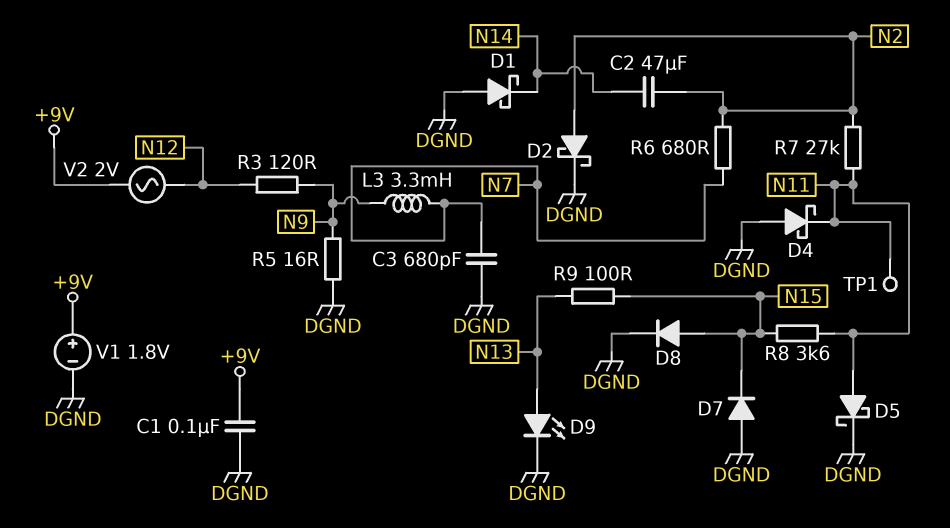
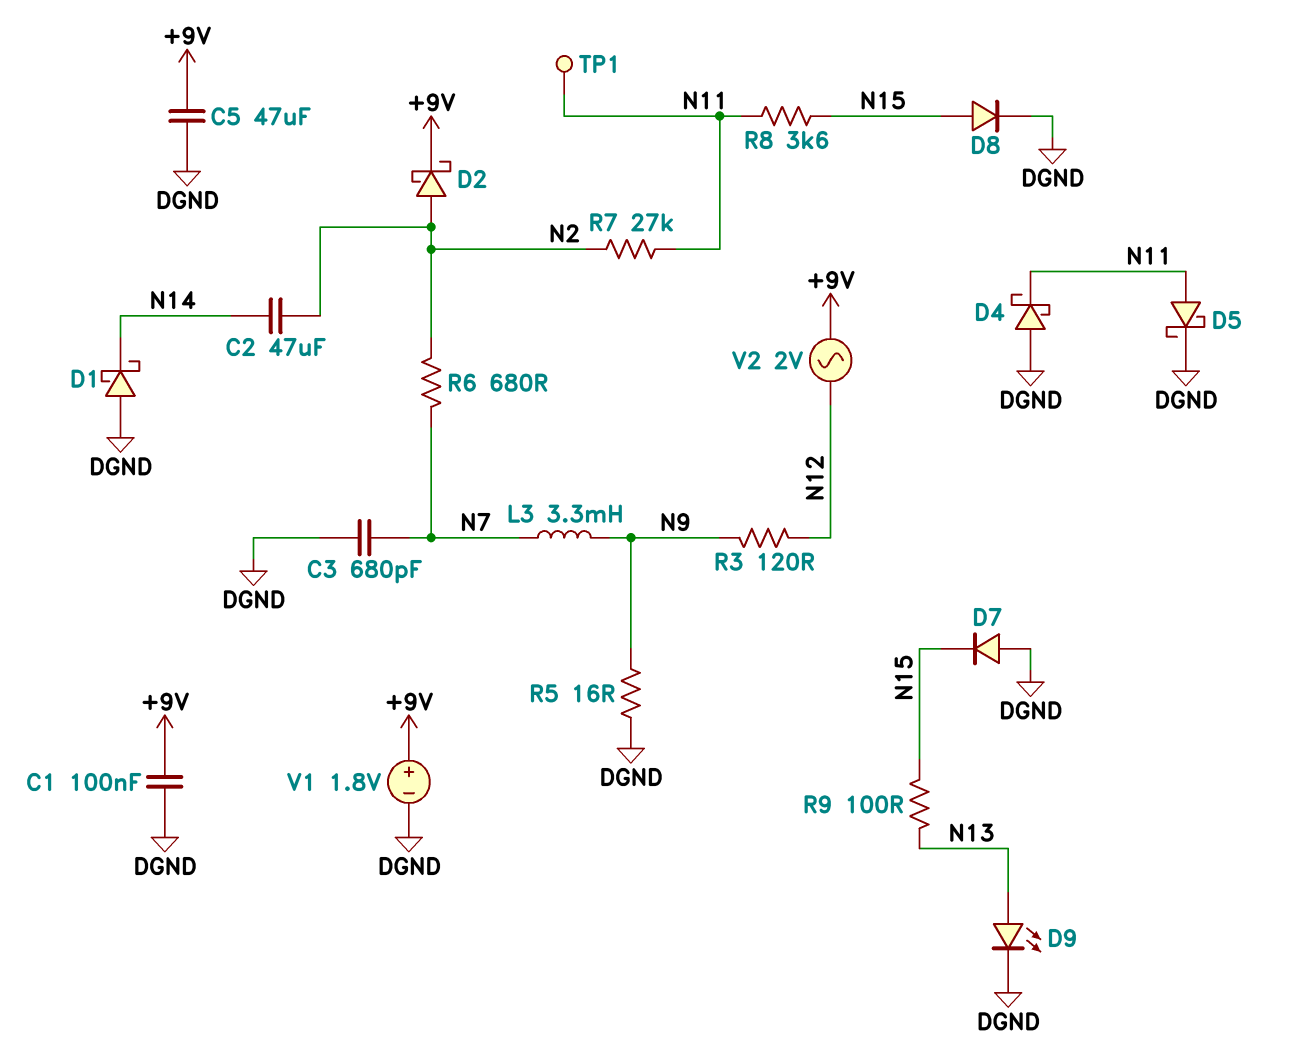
C5: none -> 47uF (+9V, DGND)
D2: schottky (A N2, K DGND) -> schottky (A N2, K +9V)

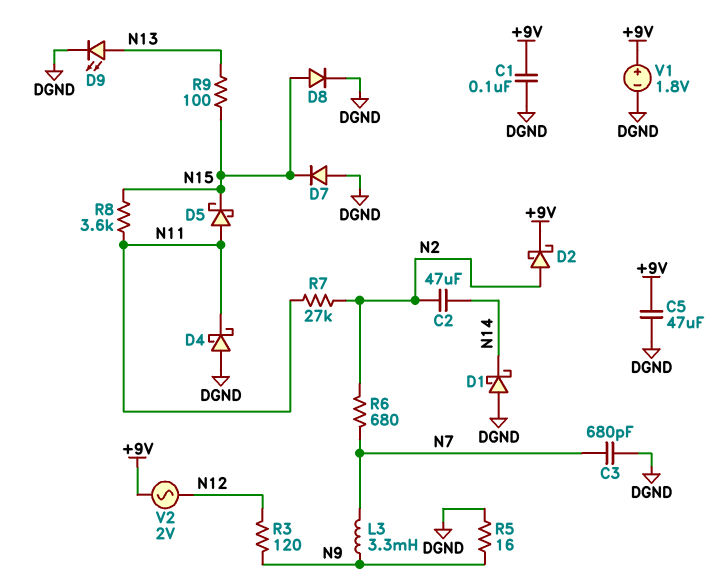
D5: schottky (A N11, K DGND) -> schottky (A N11, K N15)
TP1: test point (N11) -> none

